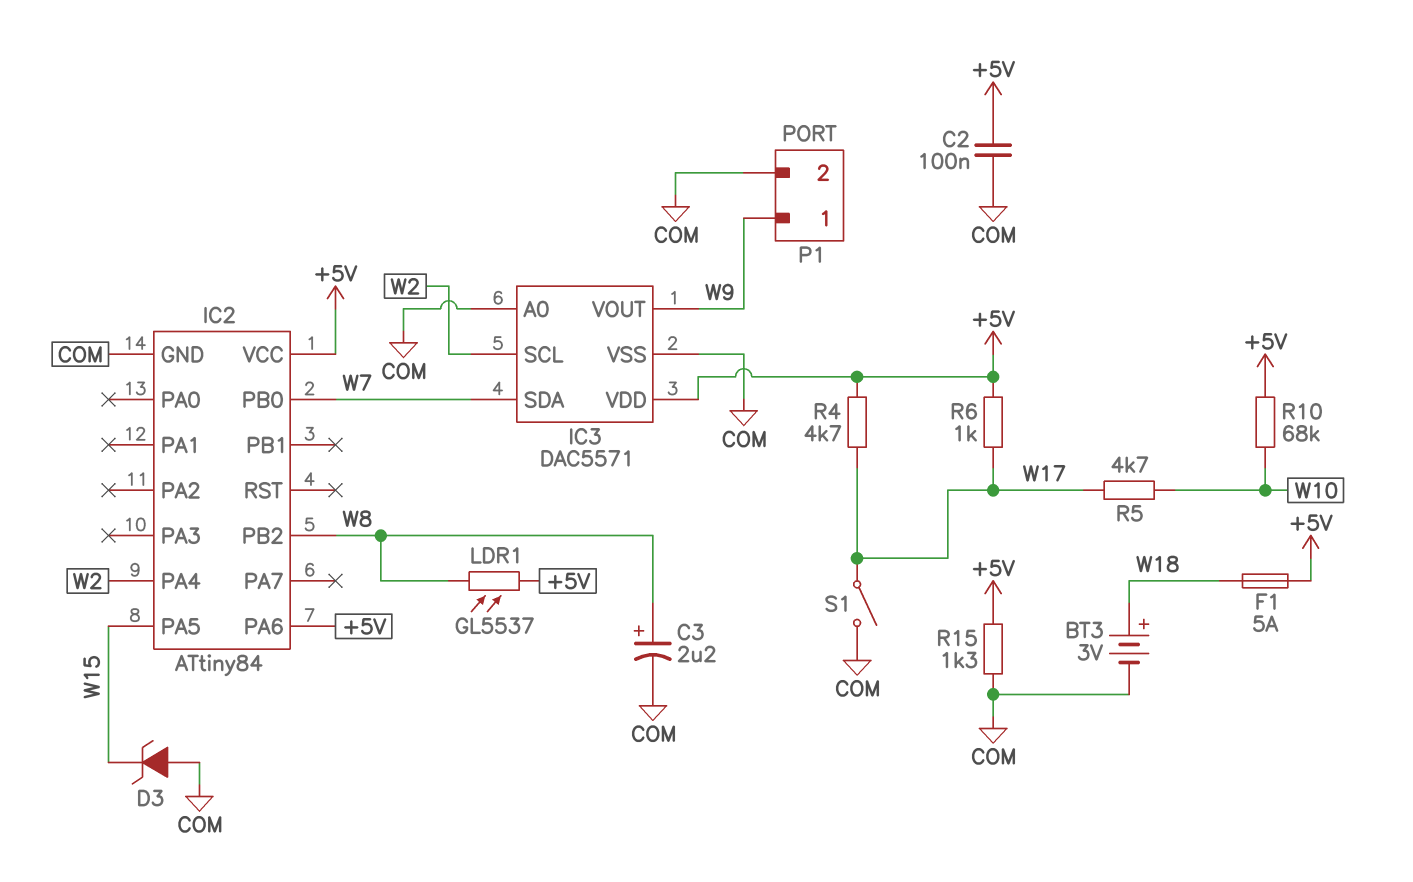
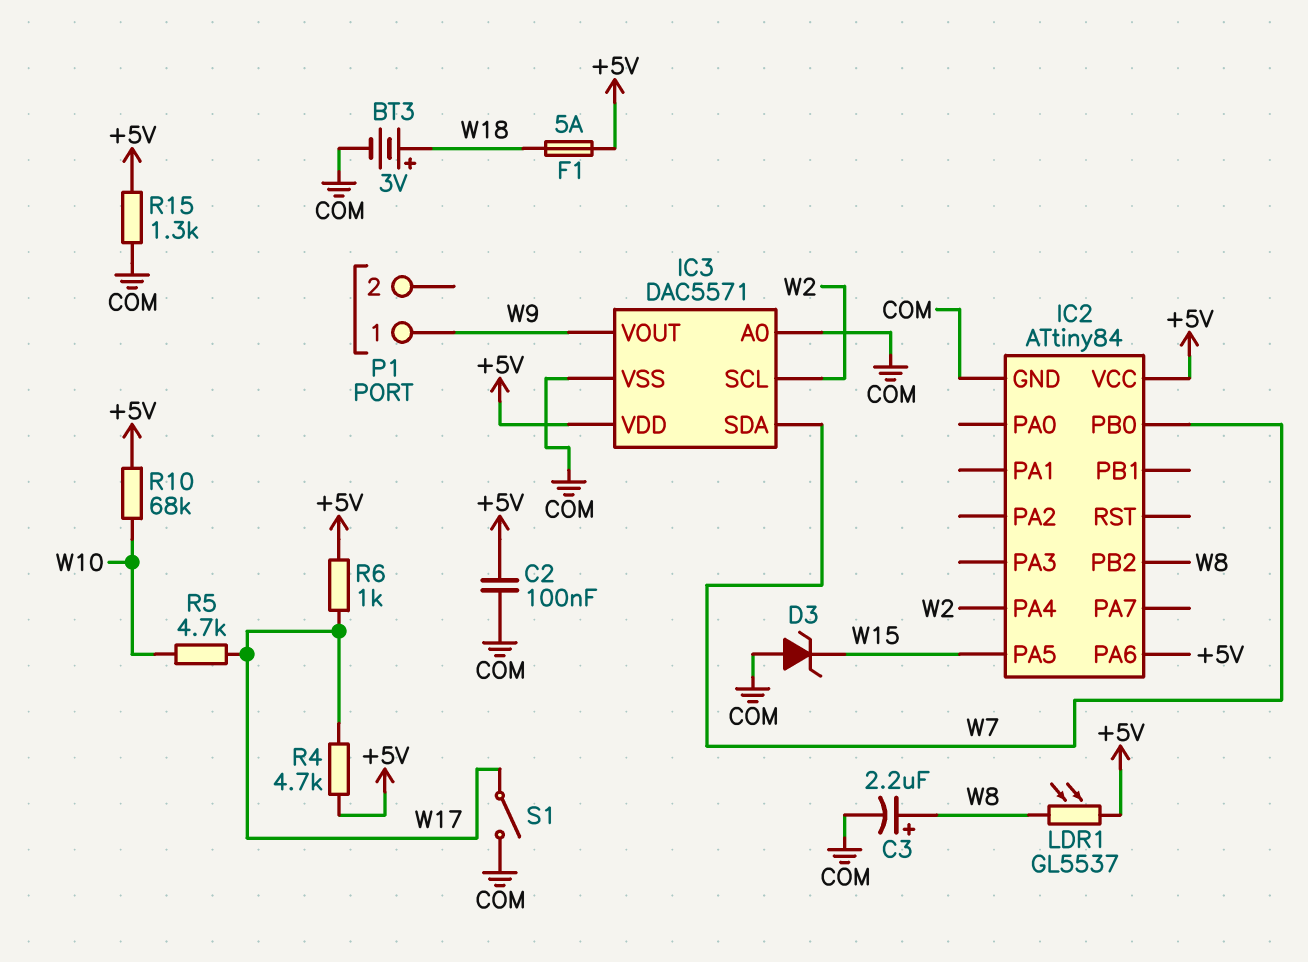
P1 pin 2: COM -> none

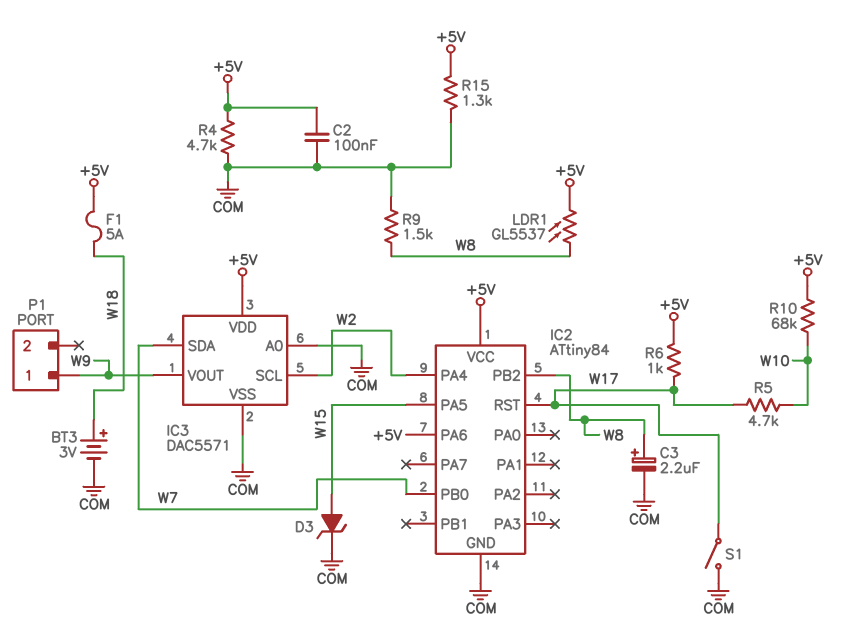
D3: zener (A COM, K W15) -> zener (A W15, K COM)
IC2 pin RST: none -> W17
R4: 4.7k (+5V, W17) -> 4.7k (+5V, COM)
R9: none -> 1.5k (COM, W8)

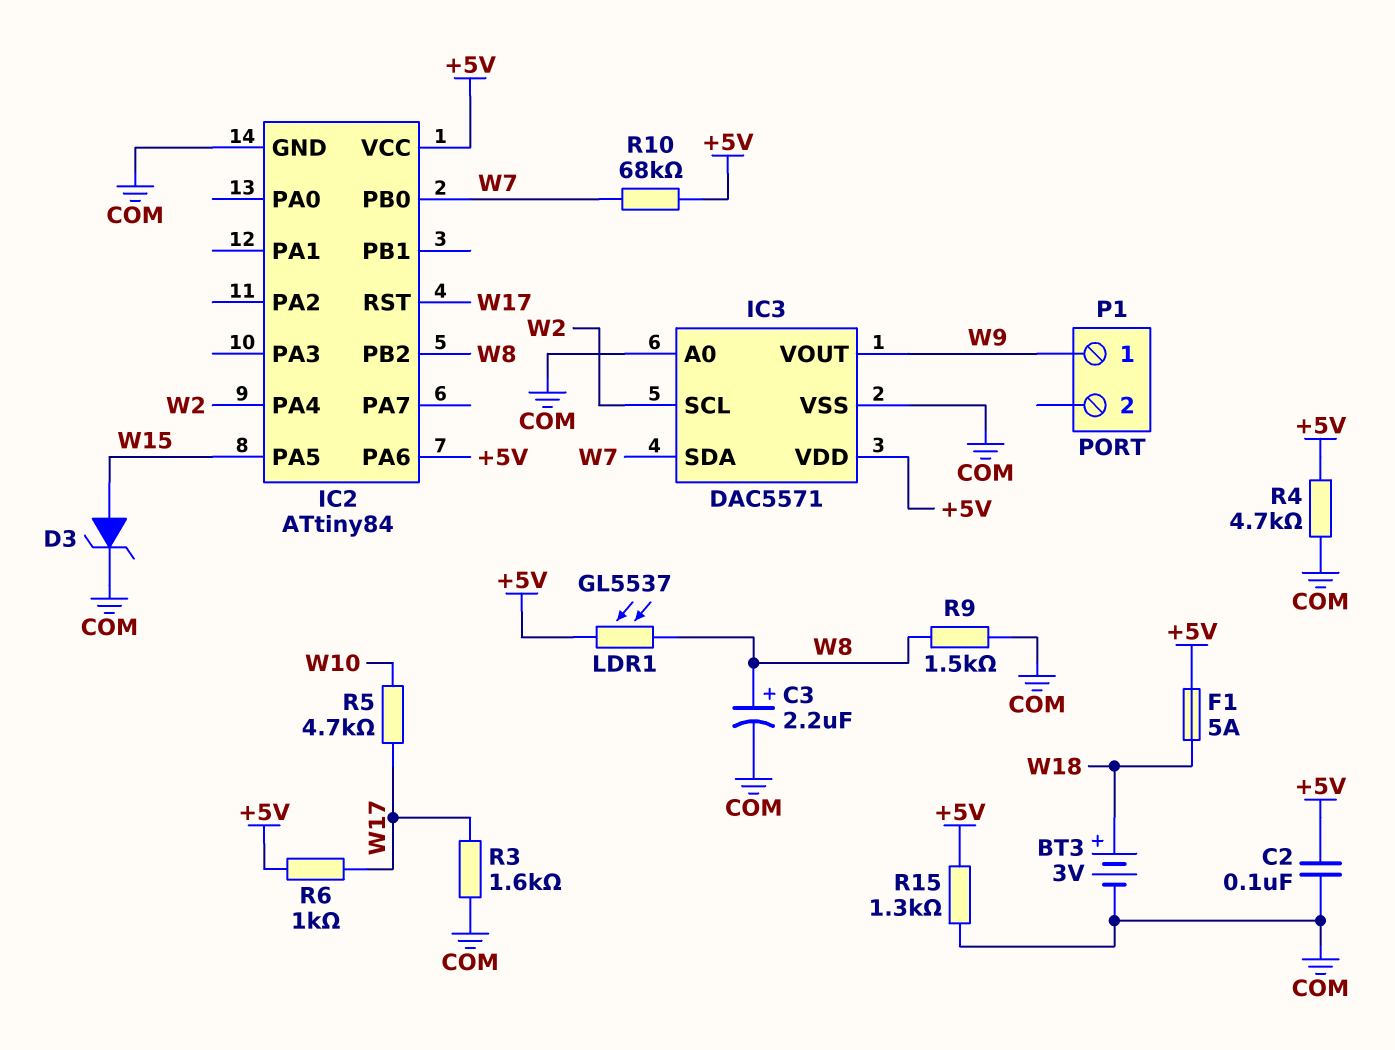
R3: none -> 1.6k (COM, W17)
R10: 68k (+5V, W10) -> 68k (+5V, W7)
S1: switch (COM, W17) -> none

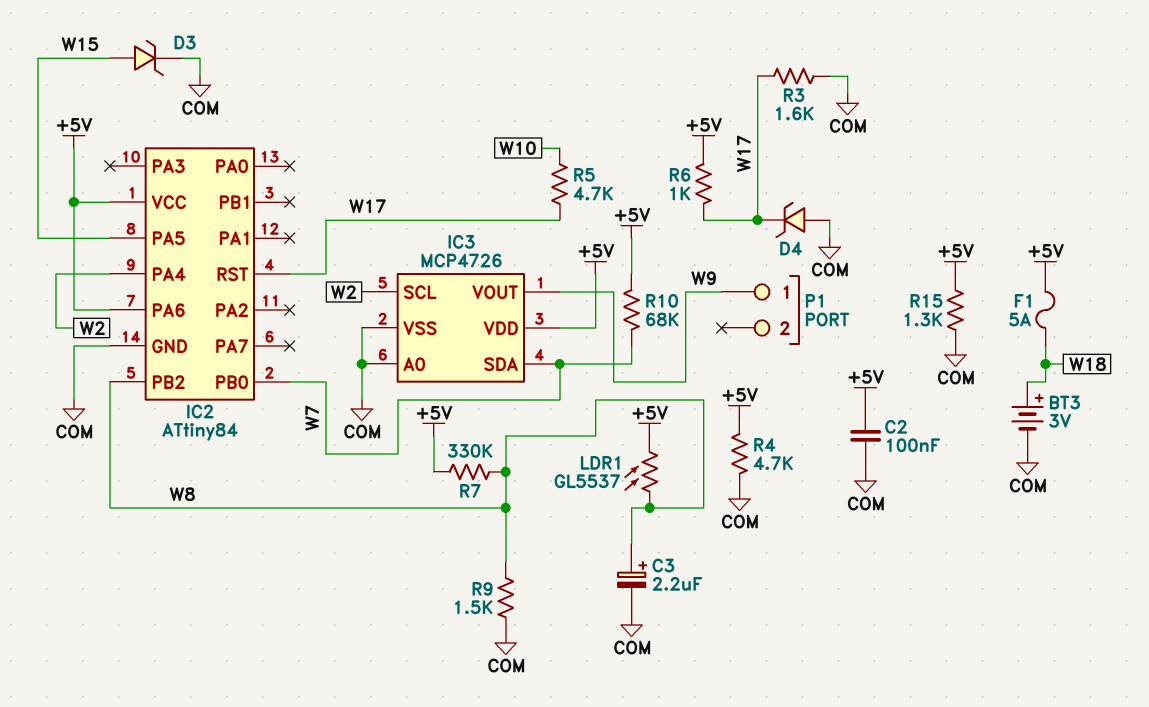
D4: none -> zener (A COM, K W17)
IC3: DAC5571 -> MCP4726
R7: none -> 330k (+5V, W8)

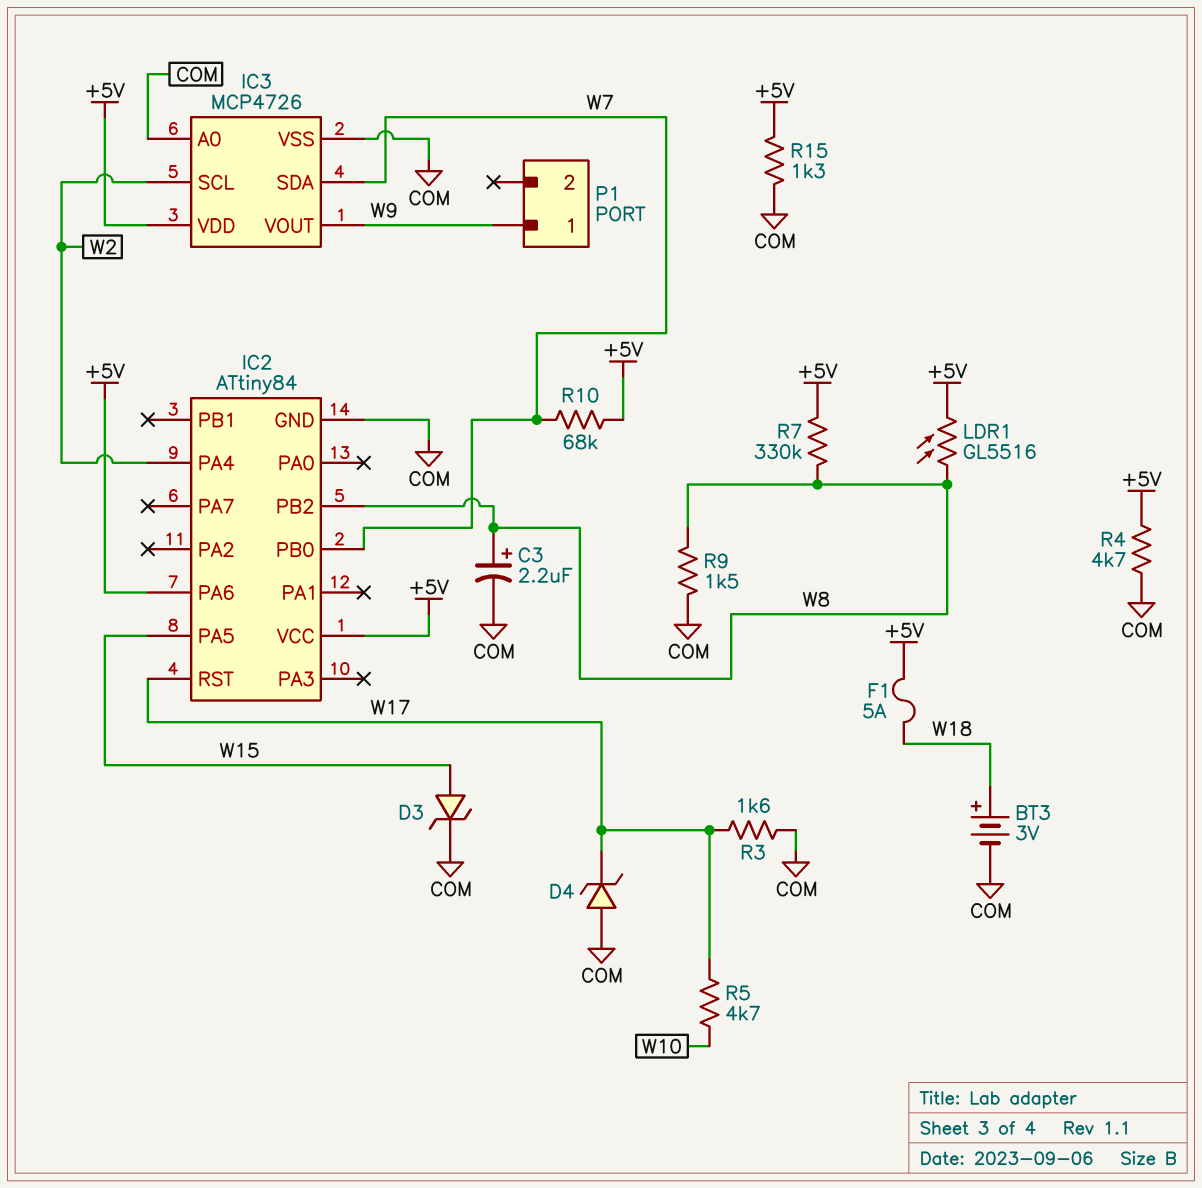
C2: 100nF (+5V, COM) -> none
LDR1: GL5537 (+5V, W8) -> GL5516 (+5V, W8)
R6: 1k (+5V, W17) -> none

